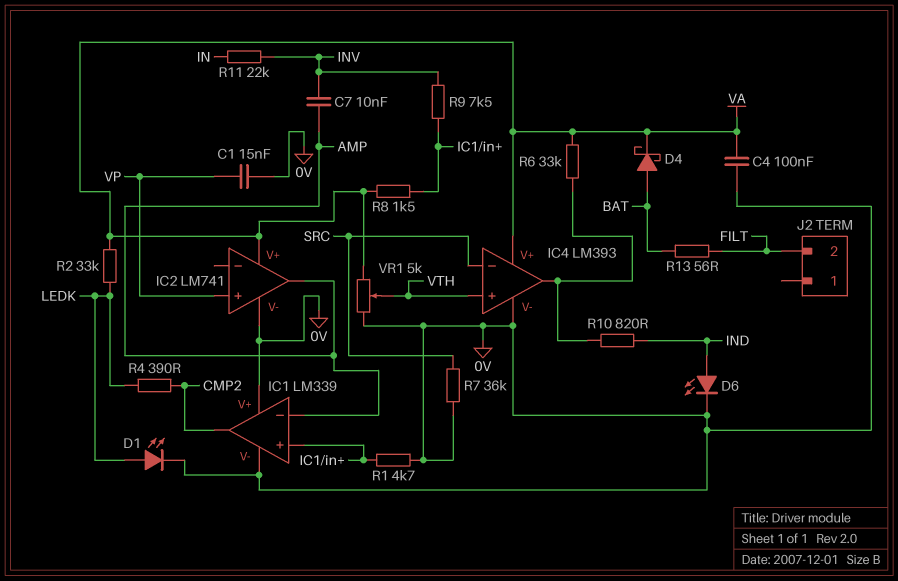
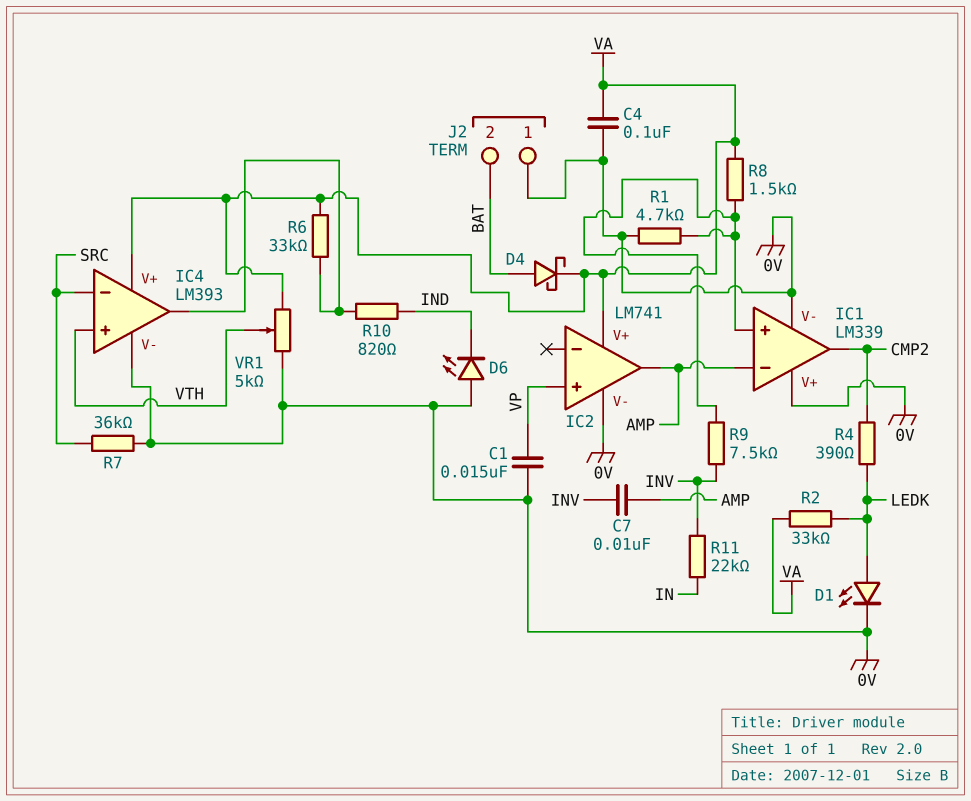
D6: LED (A IND, K 0V) -> LED (A 0V, K IND)
J2 pin 1: none -> 0V
J2 pin 2: FILT -> BAT
R13: 56 (BAT, FILT) -> none

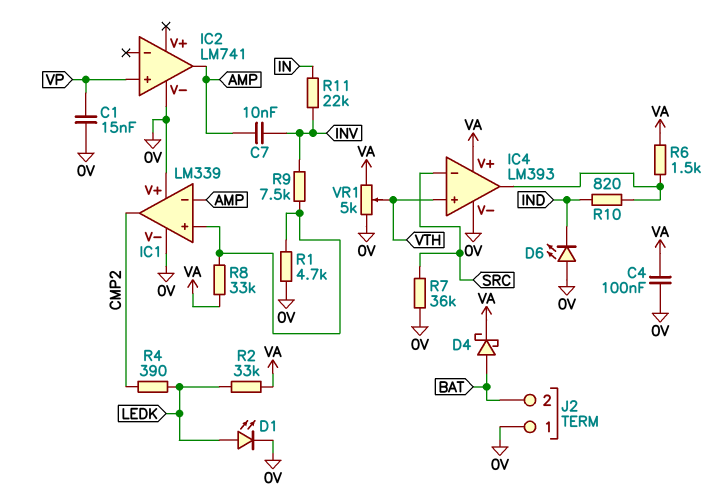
IC2 pin V+: VA -> none
R6: 33k (IC4/out, VA) -> 1.5k (IC4/out, VA)
R8: 1.5k (IC1/in+, VA) -> 33k (IC1/in+, VA)

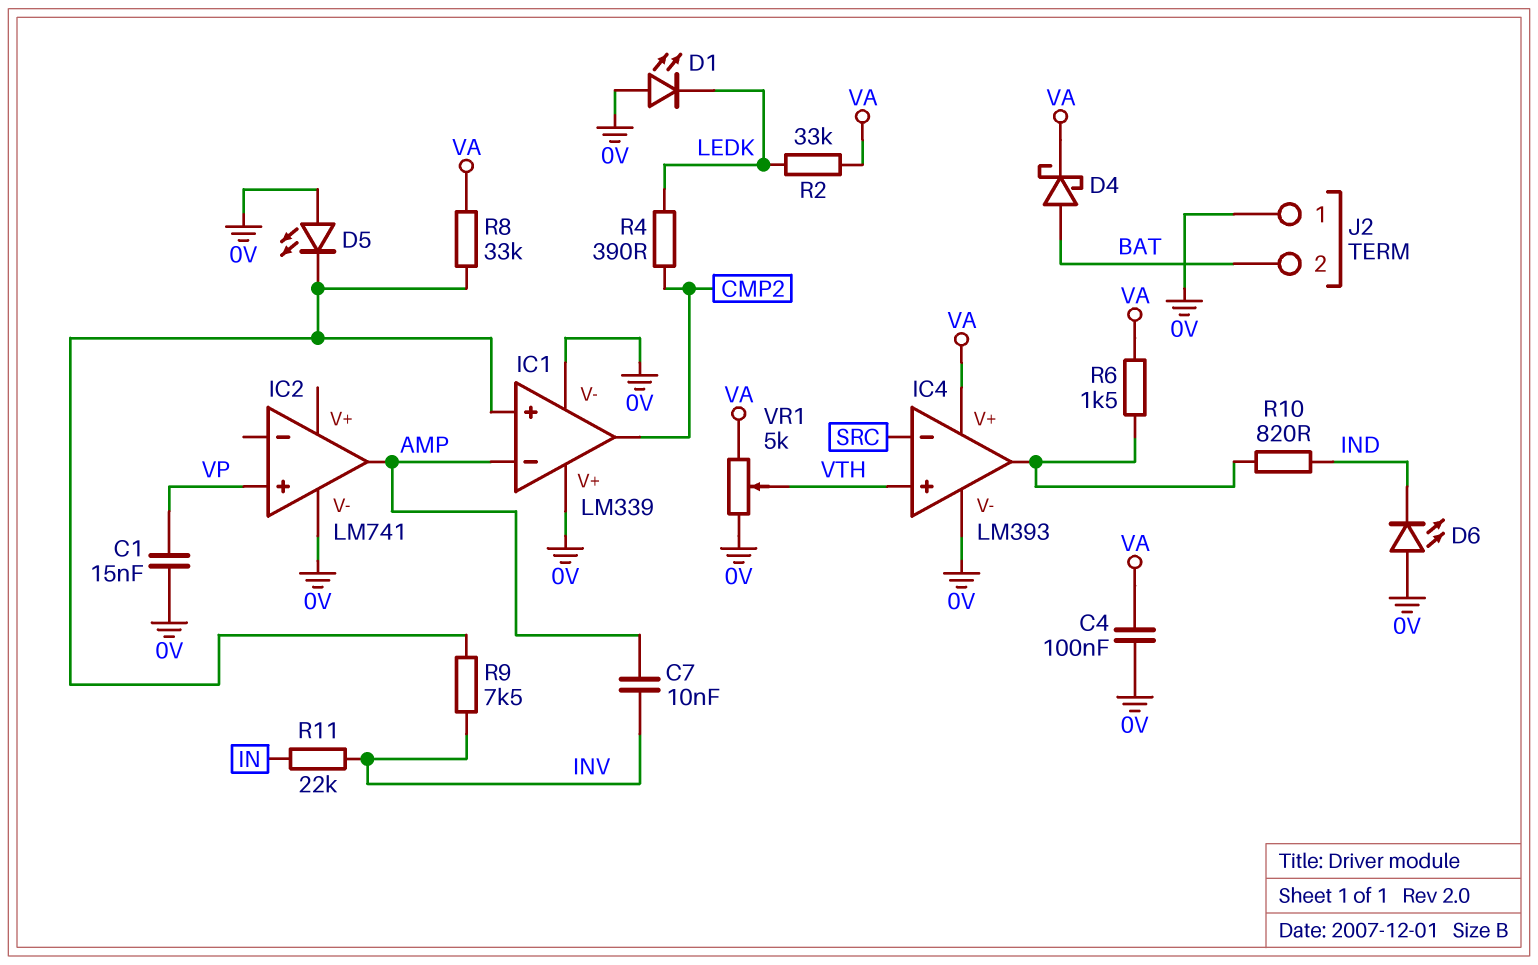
D1: LED (A LEDK, K 0V) -> LED (A 0V, K LEDK)
D5: none -> LED (A 0V, K IC1/in+)
R1: 4.7k (0V, IC1/in+) -> none
R7: 36k (0V, SRC) -> none

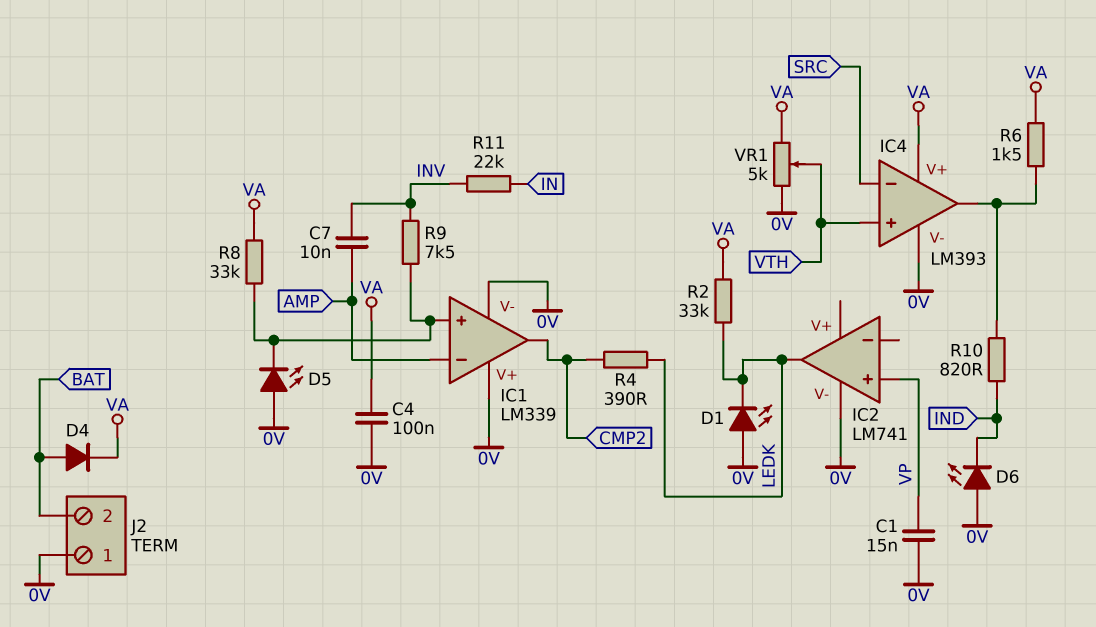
D4: schottky (A BAT, K VA) -> diode (A BAT, K VA)
IC2 pin out: AMP -> LEDK

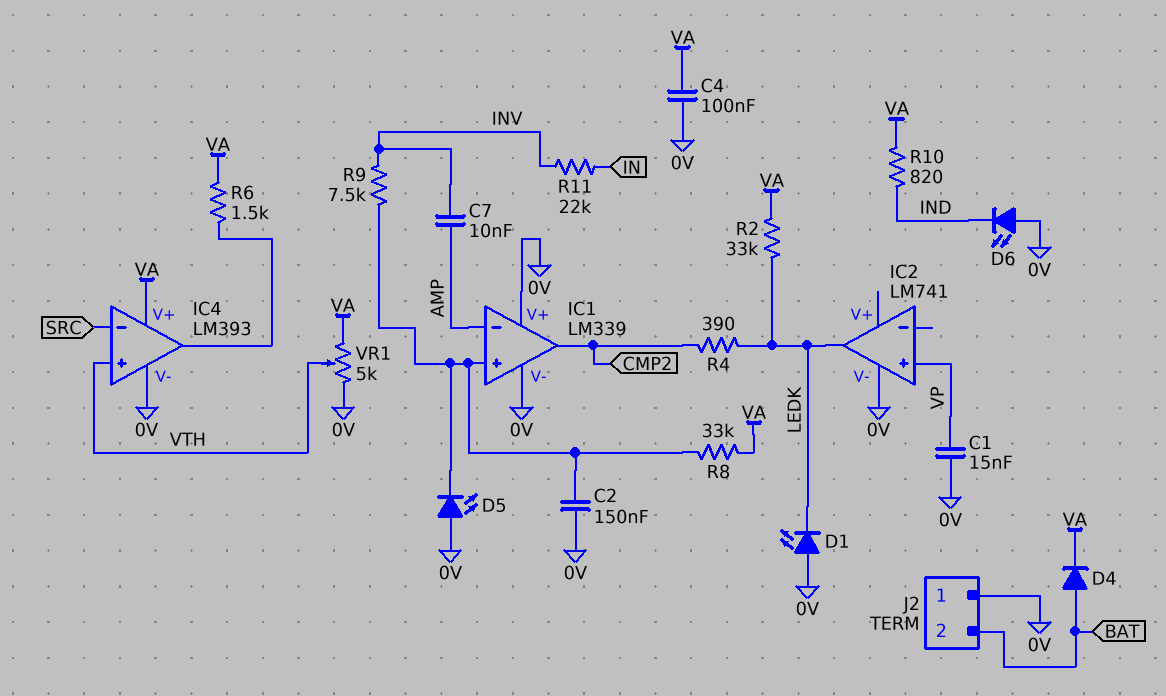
C2: none -> 150nF (0V, IC1/in+)
R10: 820 (IC4/out, IND) -> 820 (IND, VA)

